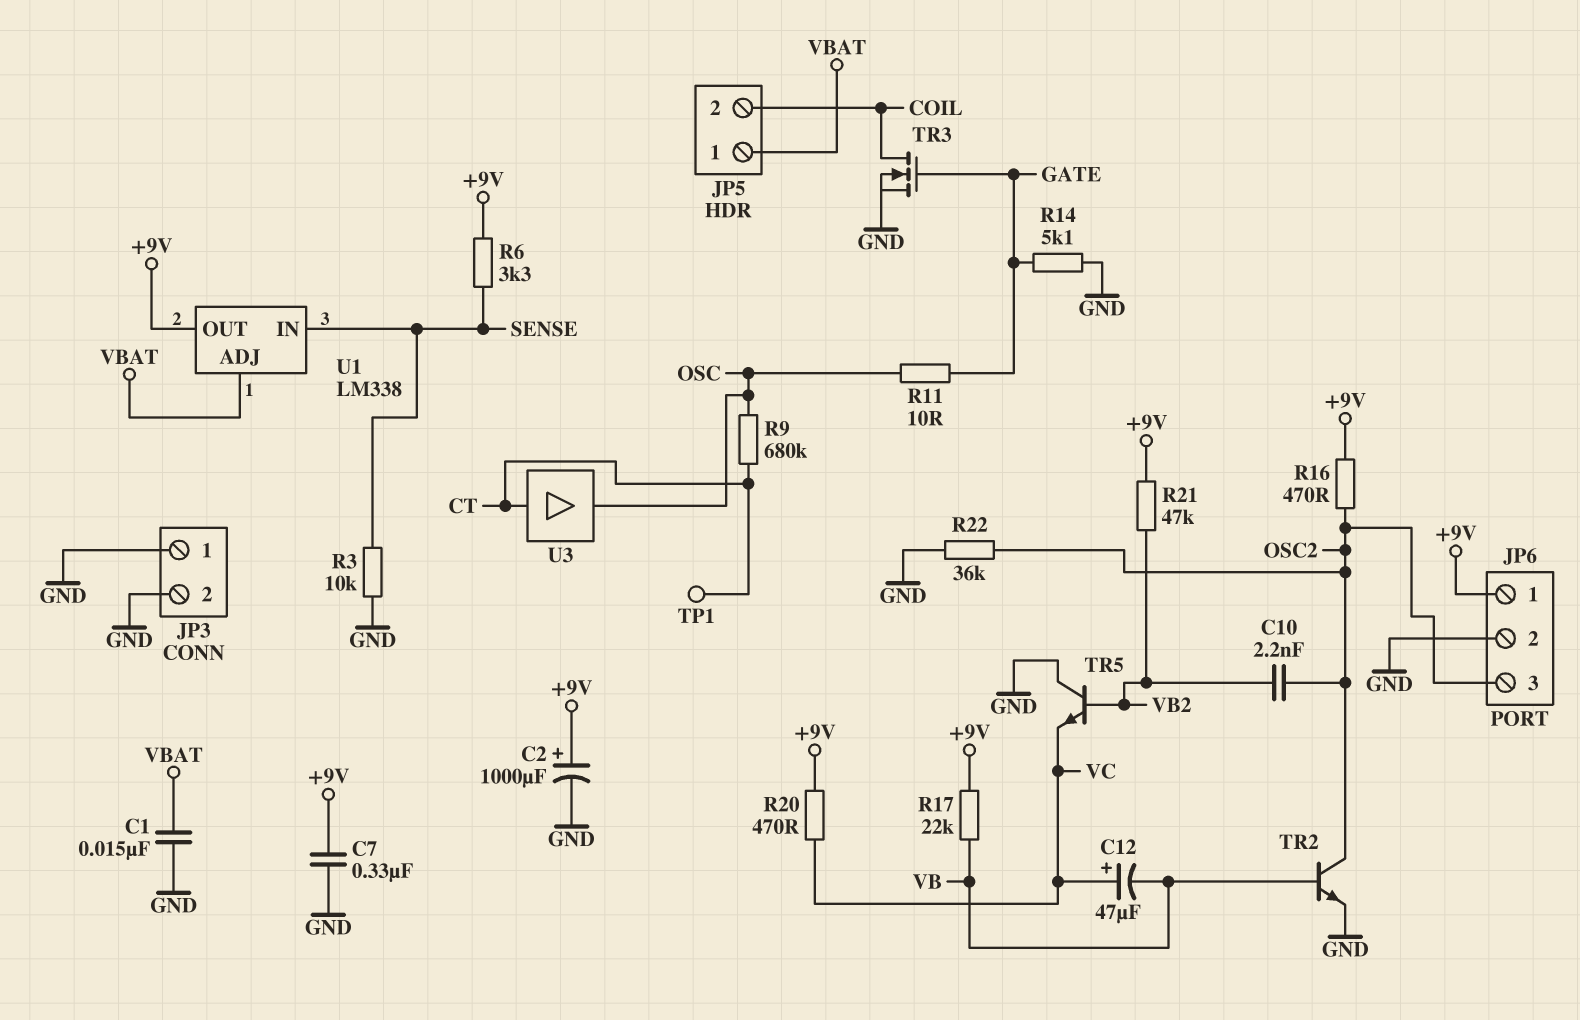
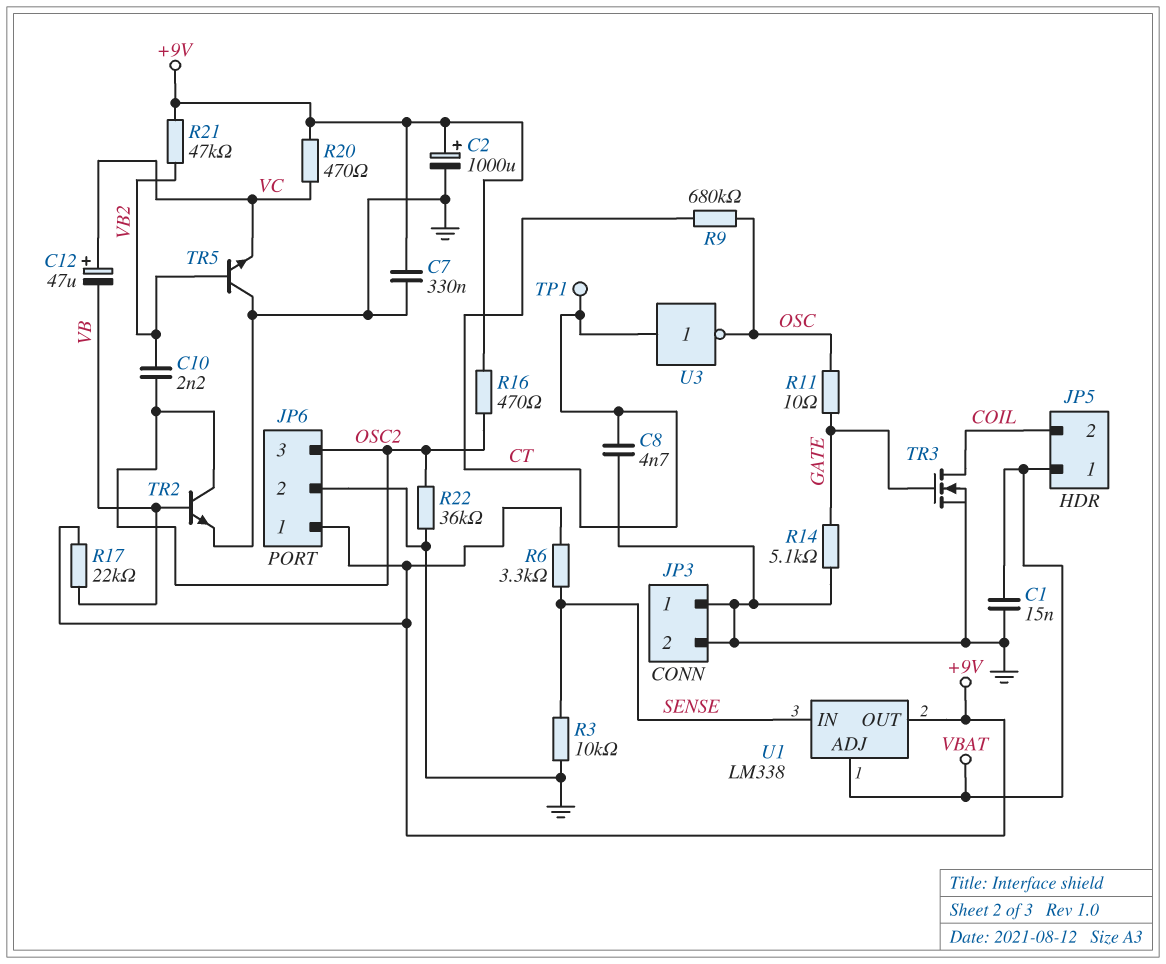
C8: none -> 4.7nF (CT, GND)
U3: buffer (in CT, out OSC) -> NOT (in CT, out OSC)

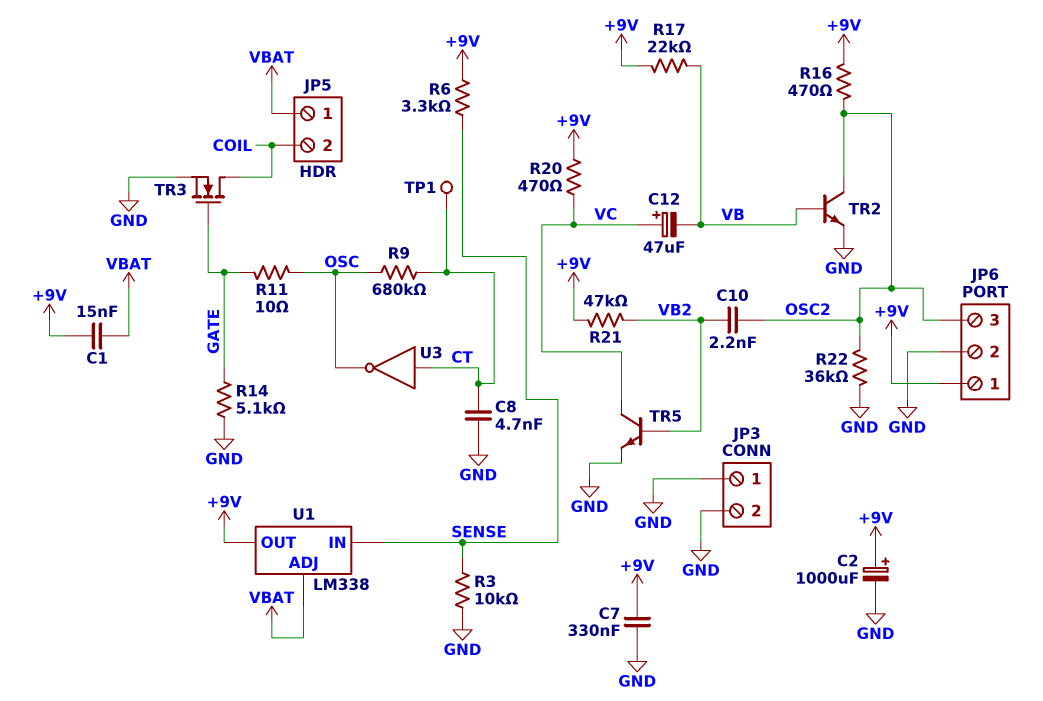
C1: 15nF (GND, VBAT) -> 15nF (+9V, VBAT)
TR5: NPN (B VB2, C GND, E VC) -> NPN (B VB2, C VC, E GND)

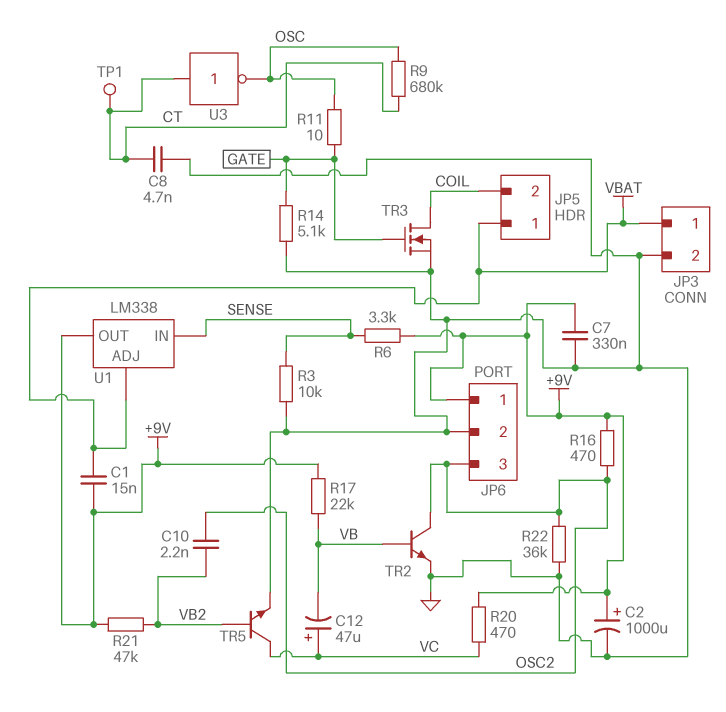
JP3 pin 1: GND -> VBAT

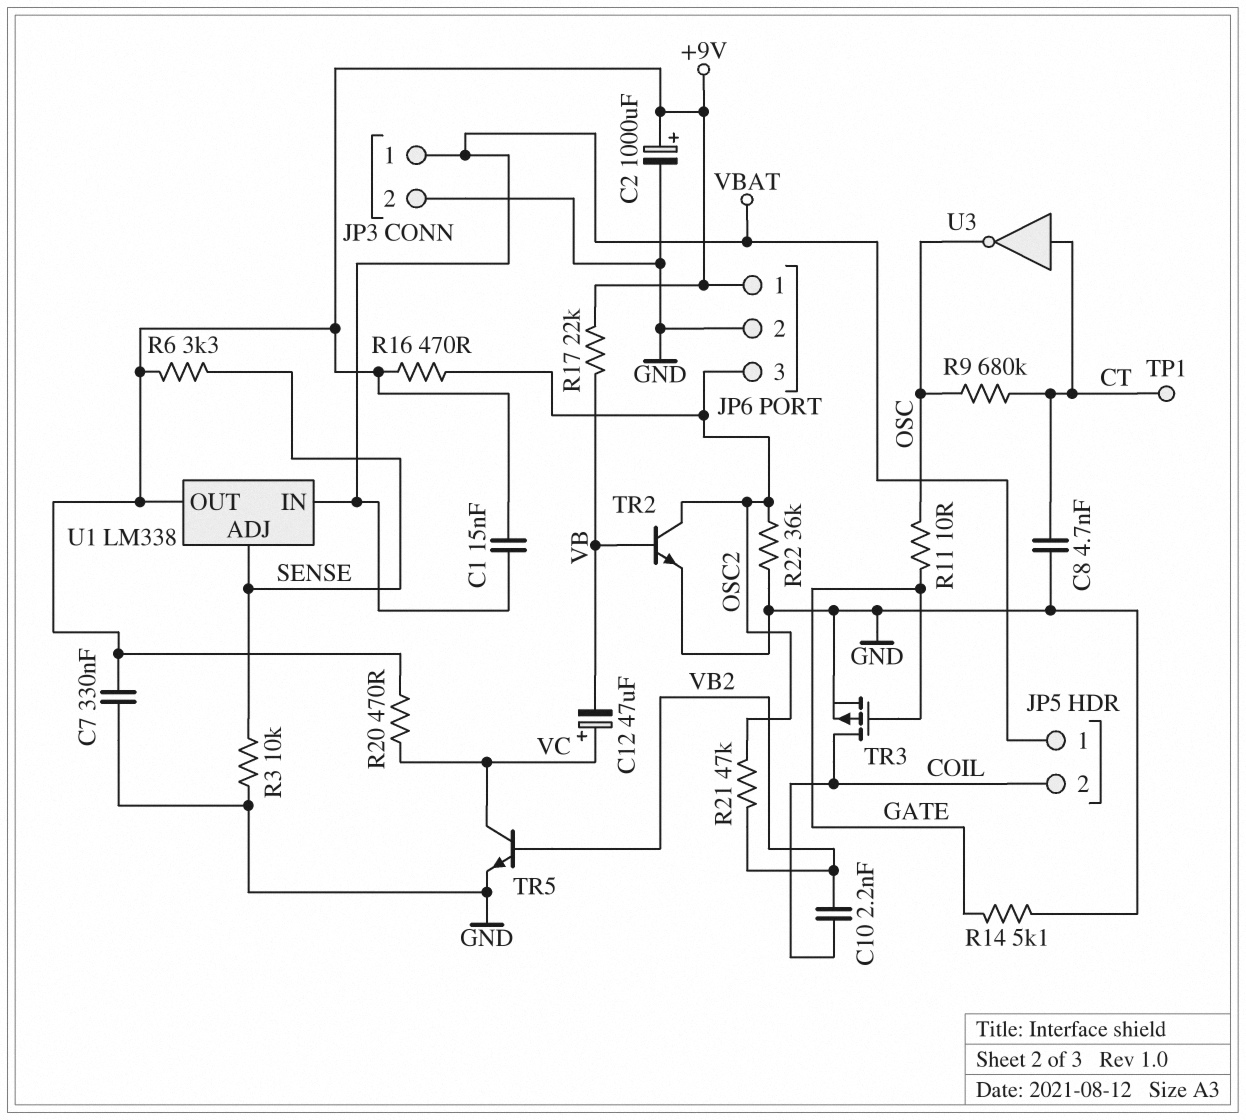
C10: 2.2nF (OSC2, VB2) -> 2.2nF (COIL, VB2)
R21: 47k (+9V, VB2) -> 47k (OSC2, VB2)
TR3: NMOS (G GATE, D COIL, S GND) -> PMOS (G GATE, D COIL, S GND)
U1 pin ADJ: VBAT -> SENSE
U1 pin IN: SENSE -> VBAT

